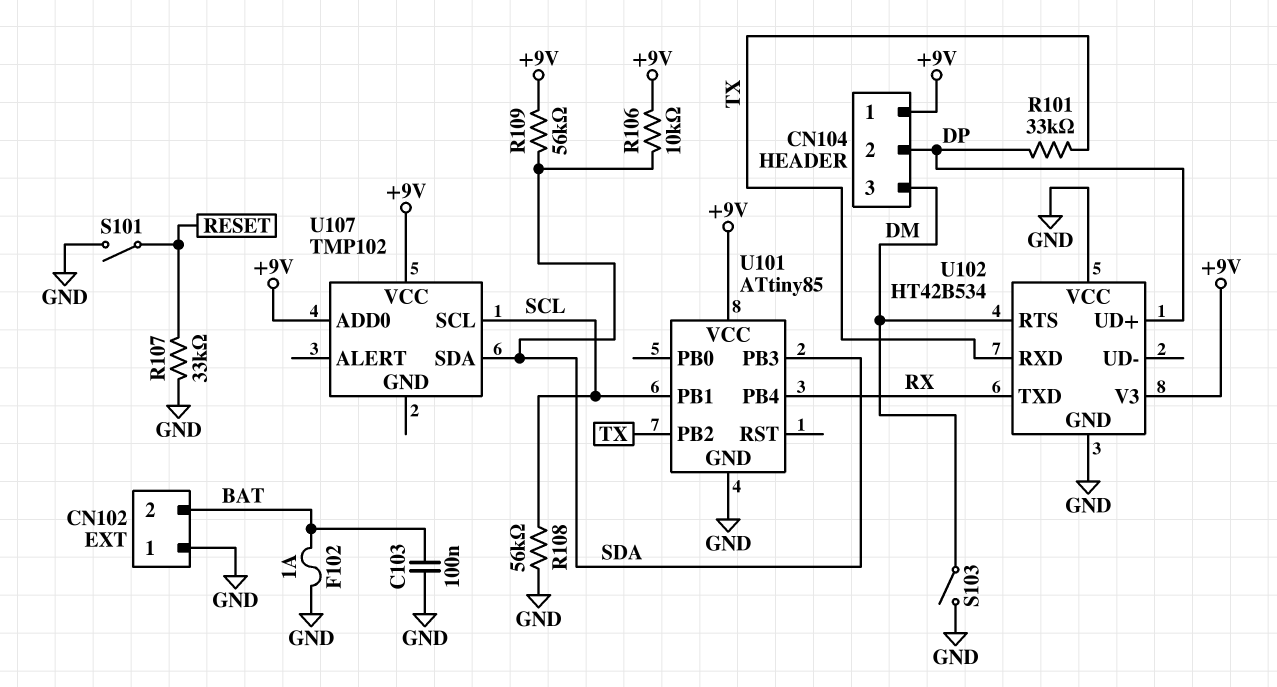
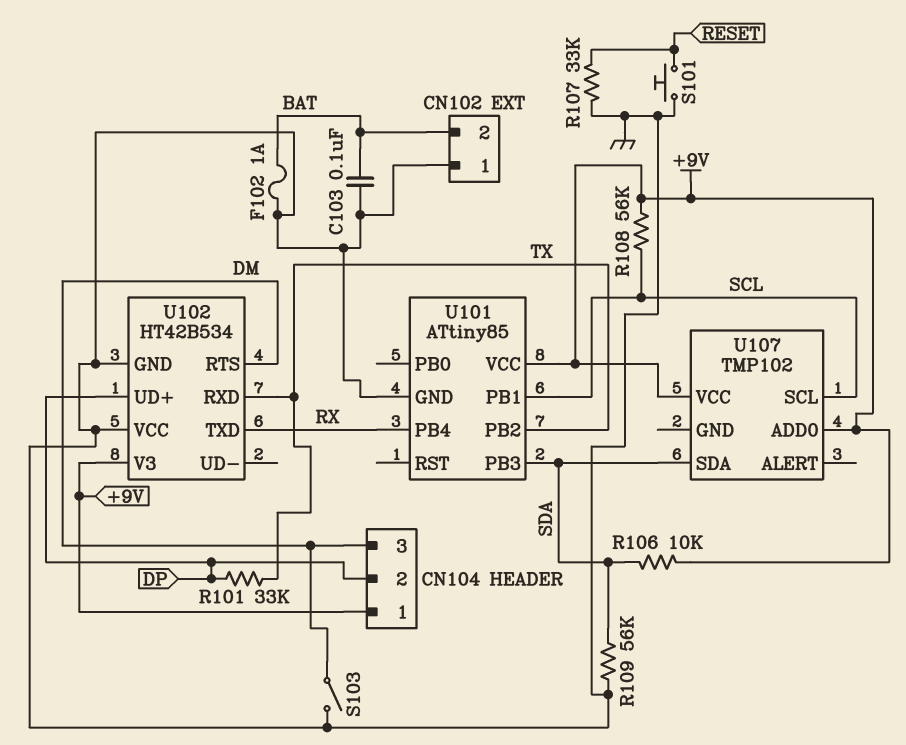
R108: 56k (GND, SCL) -> 56k (+9V, SCL)
R109: 56k (+9V, SDA) -> 56k (GND, SDA)
S101: switch (GND, RESET) -> button (GND, RESET)

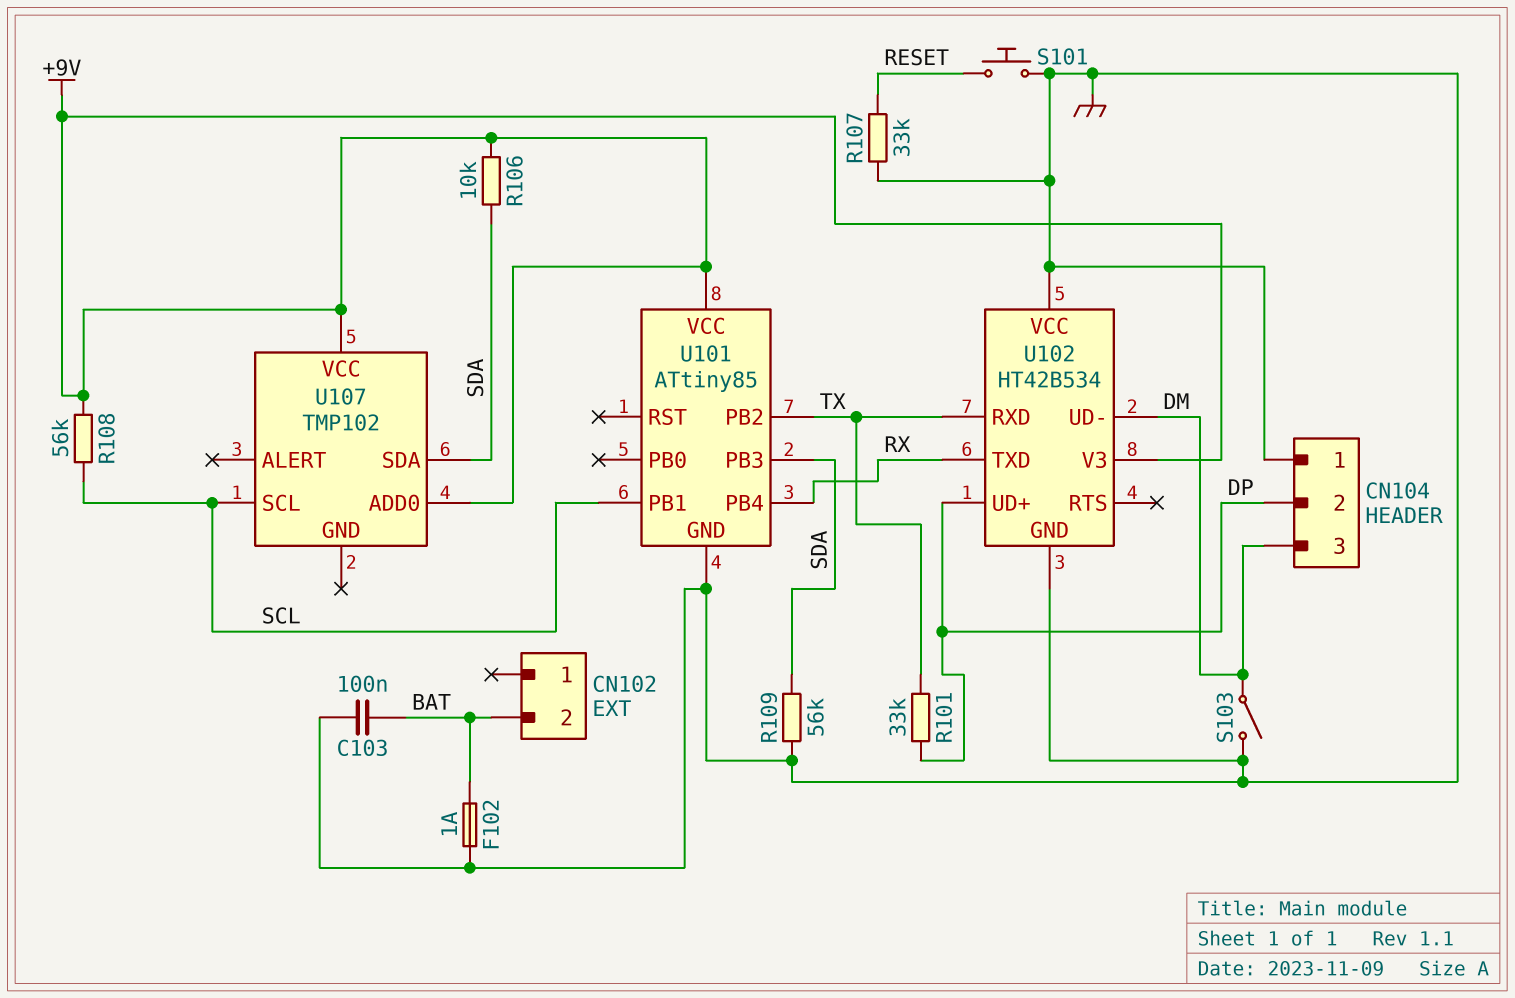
CN102 pin 1: GND -> none
CN104 pin 1: +9V -> GND
U102 pin RTS: DM -> none
U102 pin UD-: none -> DM

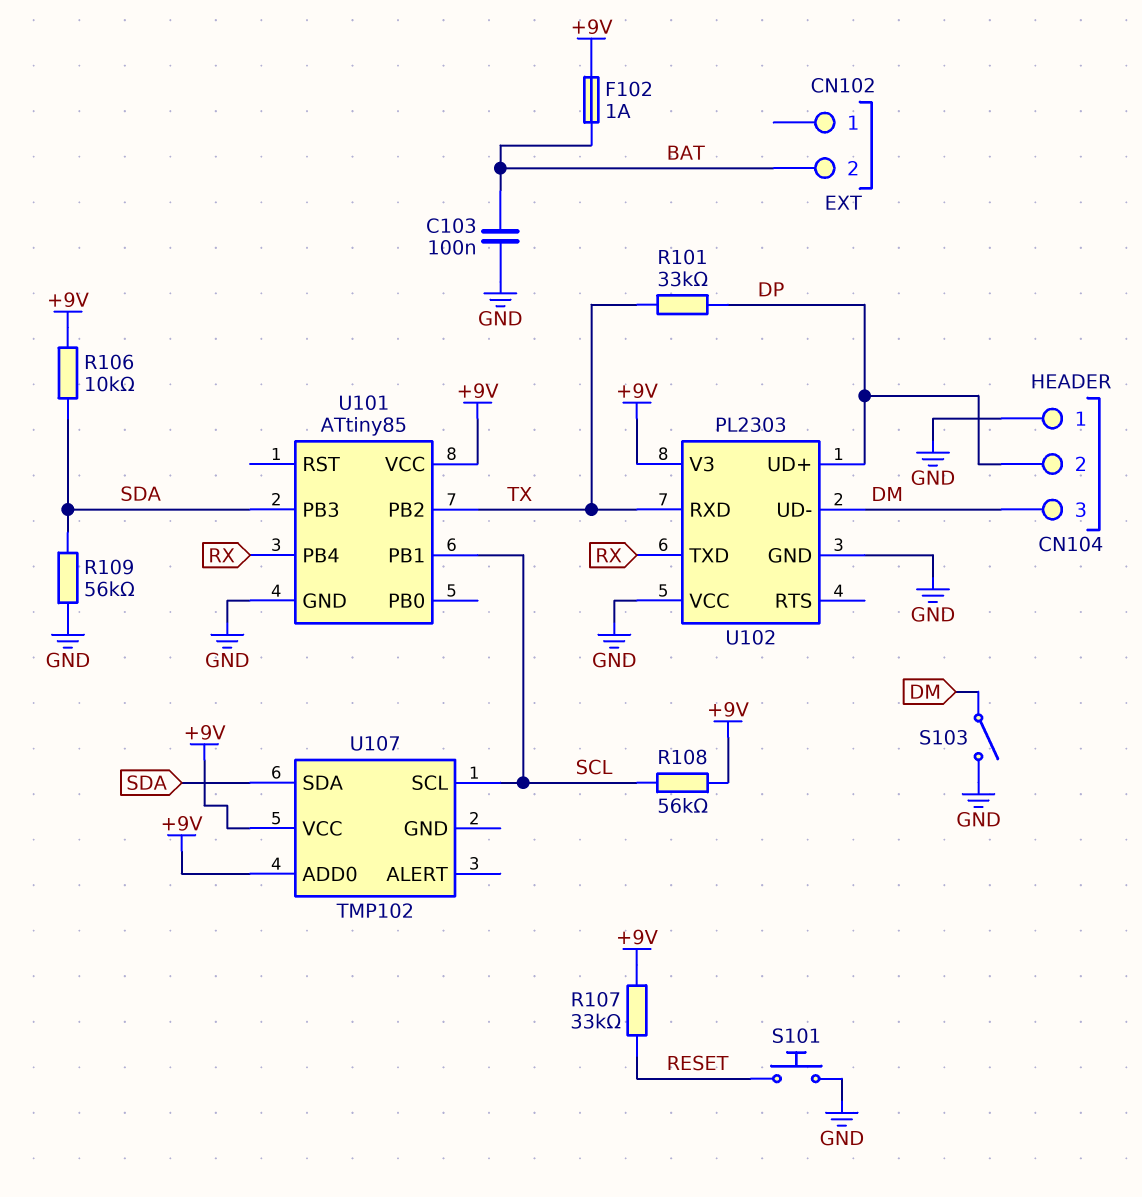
F102: 1A (BAT, GND) -> 1A (+9V, BAT)
R107: 33k (GND, RESET) -> 33k (+9V, RESET)
U102: HT42B534 -> PL2303

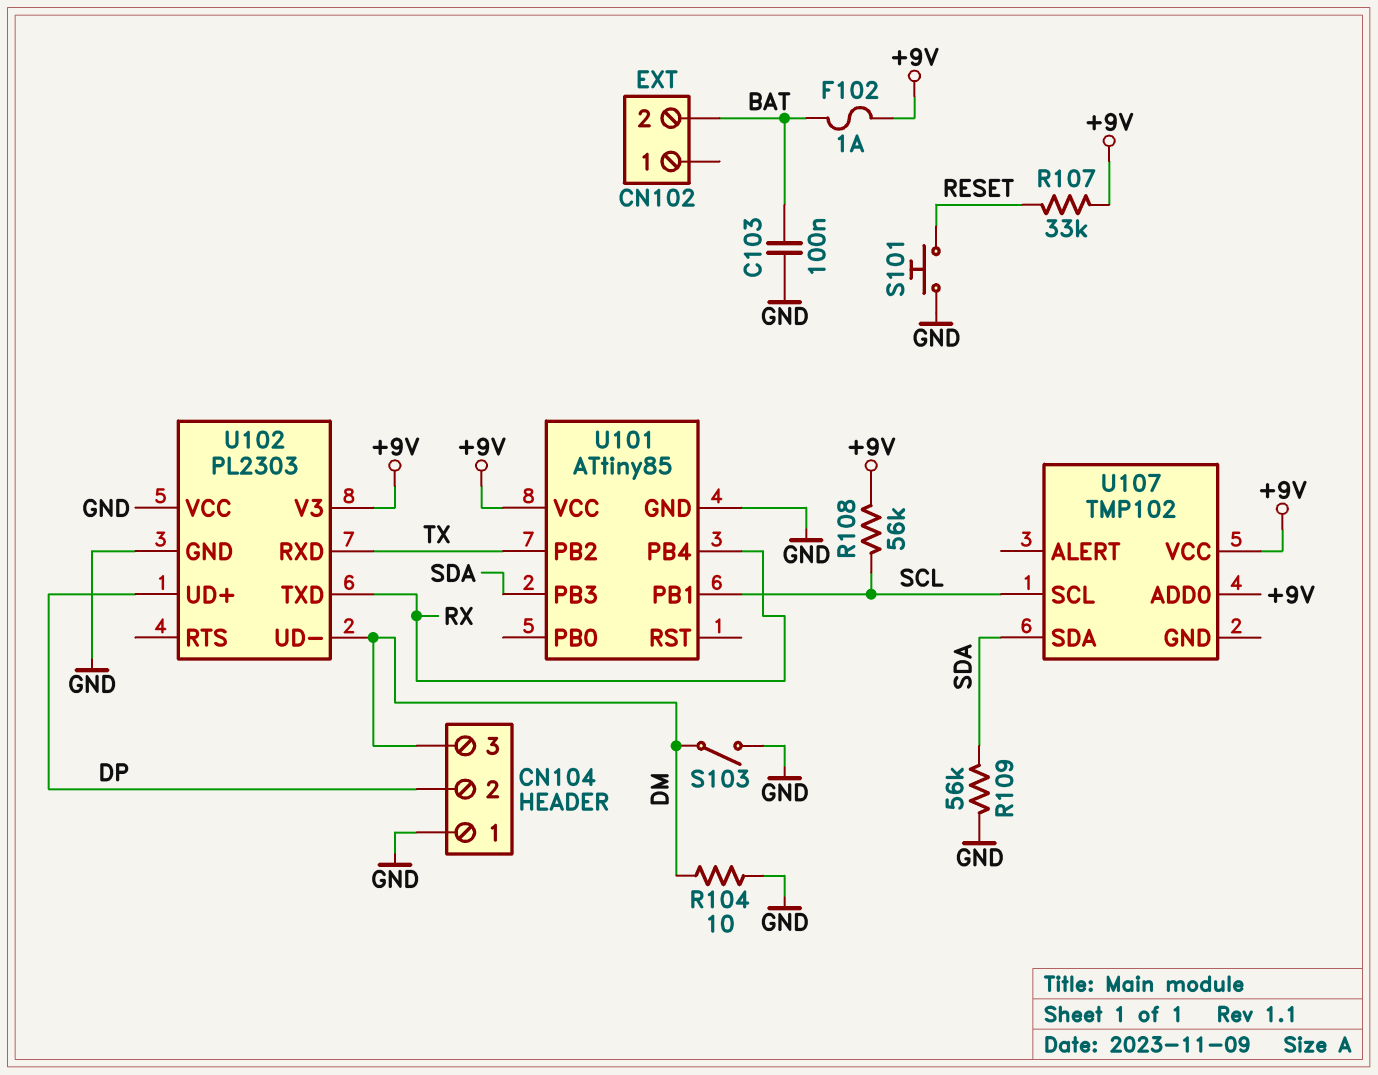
R101: 33k (DP, TX) -> none
R104: none -> 10 (DM, GND)
R106: 10k (+9V, SDA) -> none

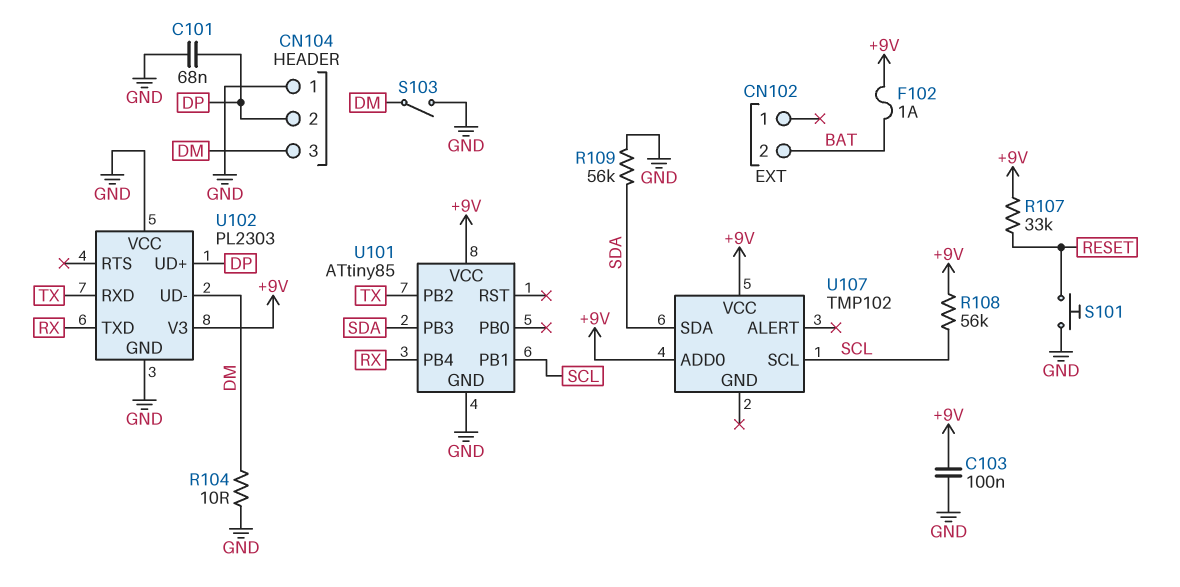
C101: none -> 68nF (DP, GND)
C103: 100nF (BAT, GND) -> 100nF (+9V, GND)

